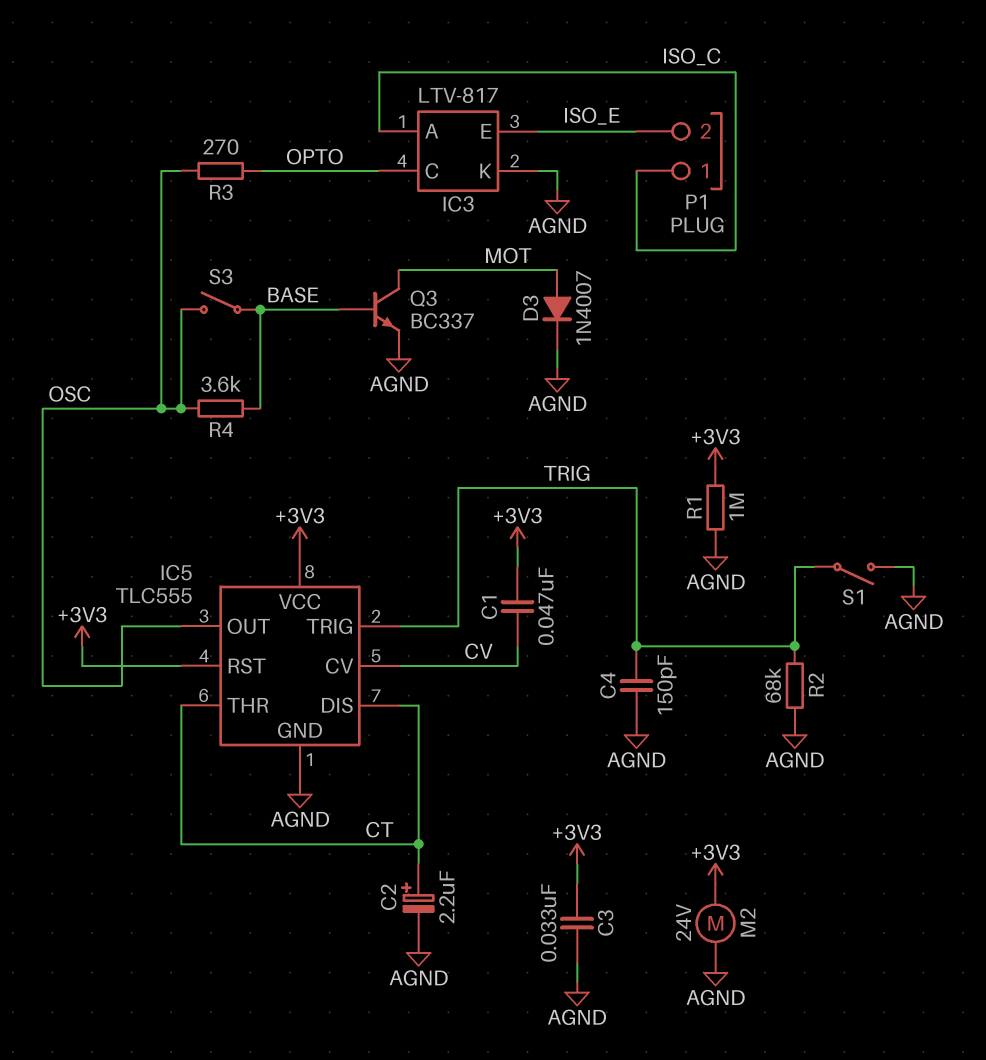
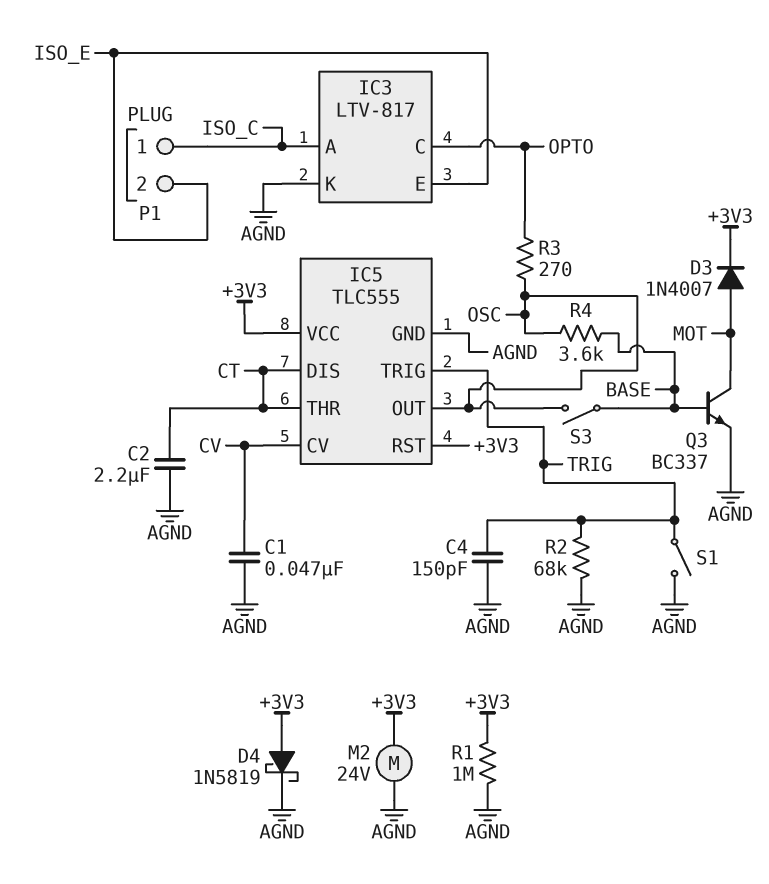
C1: 47nF (+3V3, CV) -> 47nF (AGND, CV)
C2: 2.2uF (plus CT, minus AGND) -> 2.2uF (AGND, CT)
C3: 33nF (+3V3, AGND) -> none
D3: diode 1N4007 (A MOT, K AGND) -> diode 1N4007 (A MOT, K +3V3)
D4: none -> schottky 1N5819 (A +3V3, K AGND)

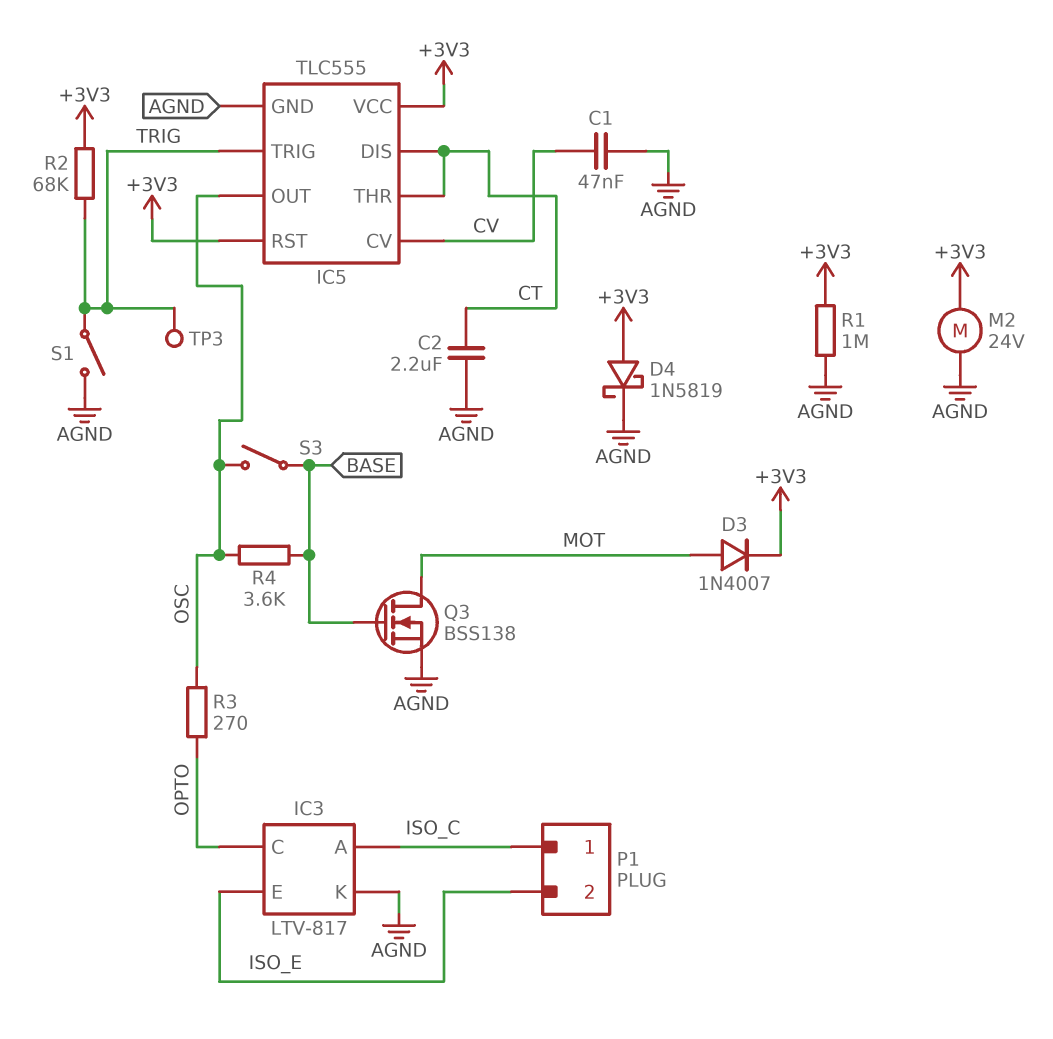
C4: 150pF (AGND, TRIG) -> none
Q3: NPN BC337 (B BASE, C MOT, E AGND) -> NMOS BSS138 (G BASE, D MOT, S AGND)
R2: 68k (AGND, TRIG) -> 68k (+3V3, TRIG)
TP3: none -> test point (TRIG)

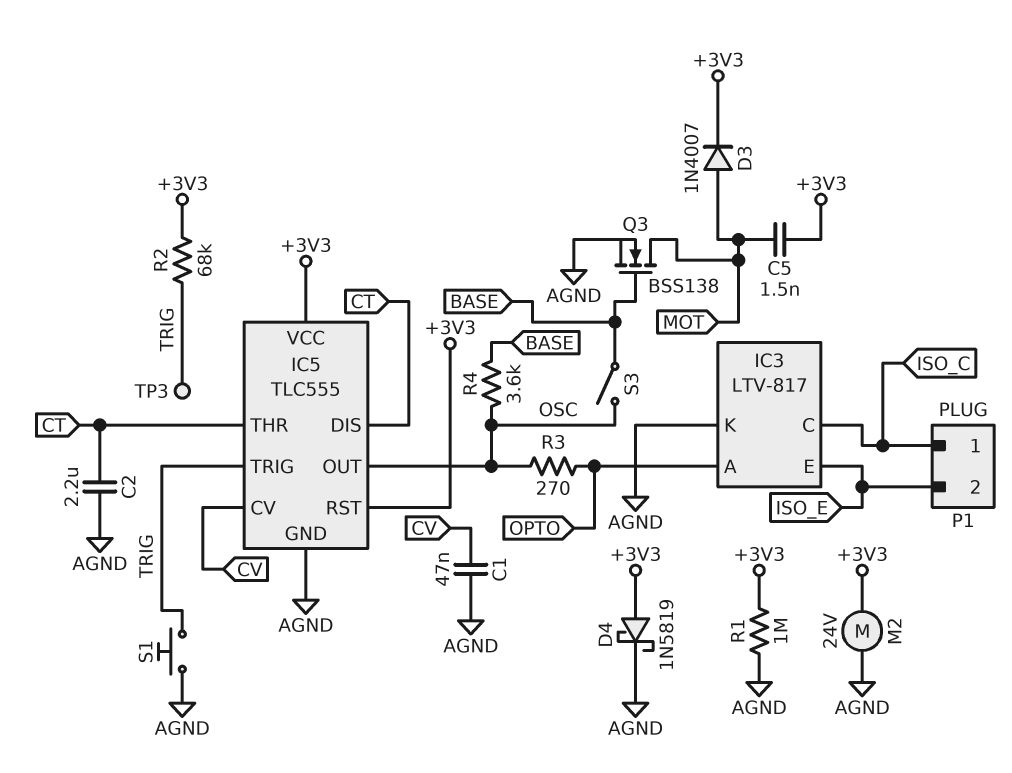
C5: none -> 1.5nF (+3V3, MOT)
IC3 pin A: ISO_C -> OPTO
IC3 pin C: OPTO -> ISO_C
S1: switch (AGND, TRIG) -> button (AGND, TRIG)

